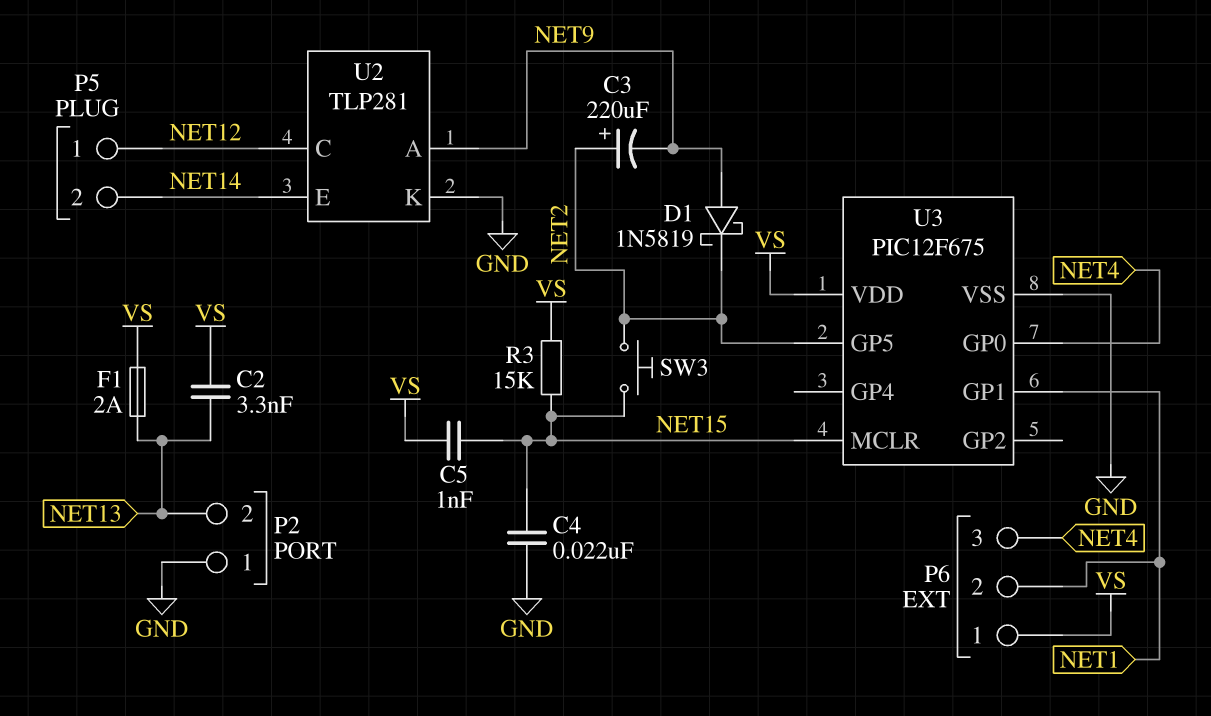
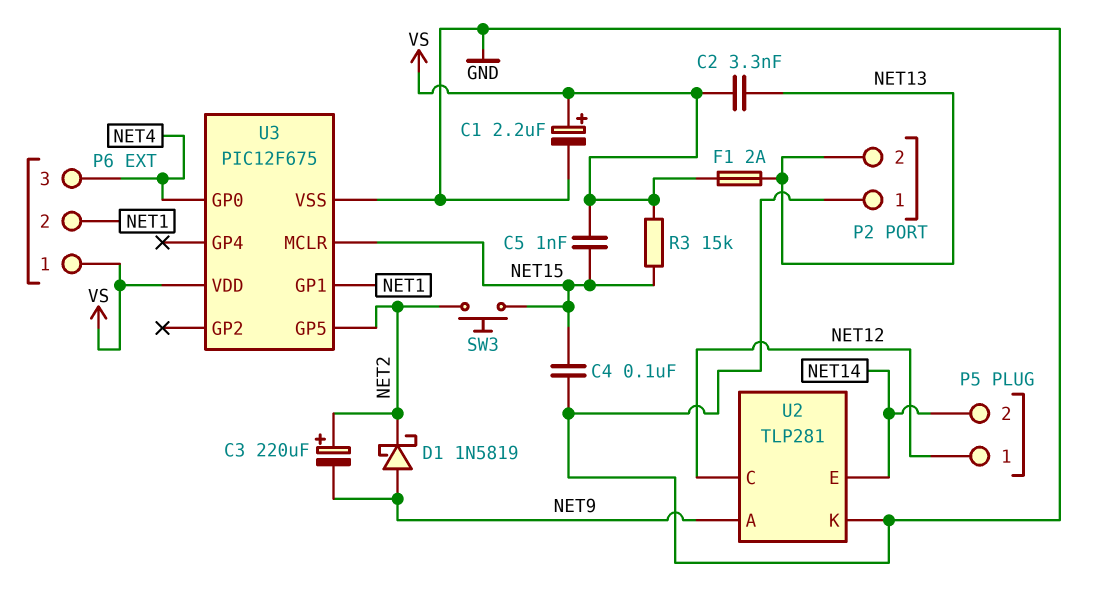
C1: none -> 2.2uF (plus VS, minus GND)
C4: 22nF (GND, NET15) -> 100nF (GND, NET15)

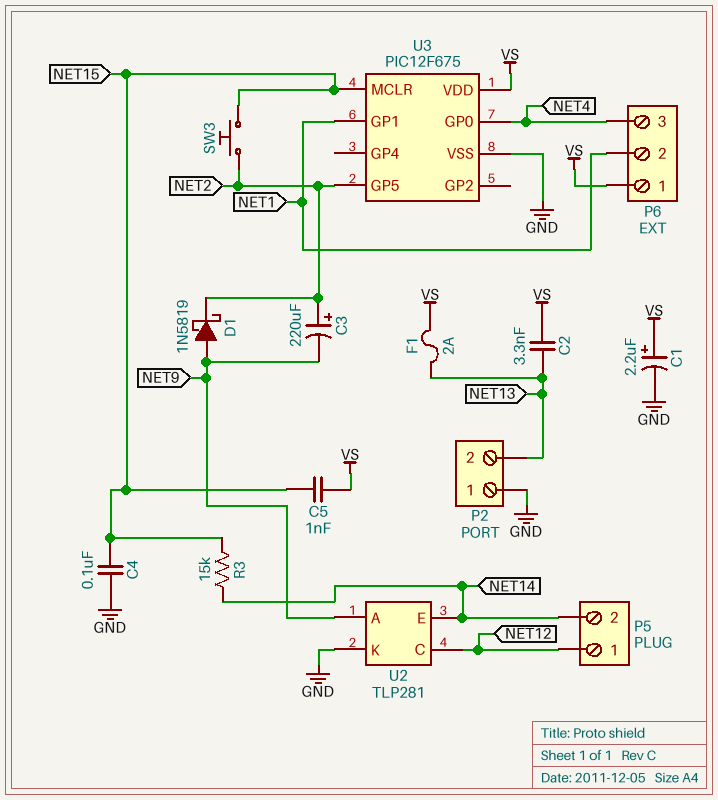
R3: 15k (NET15, VS) -> 15k (NET14, NET15)

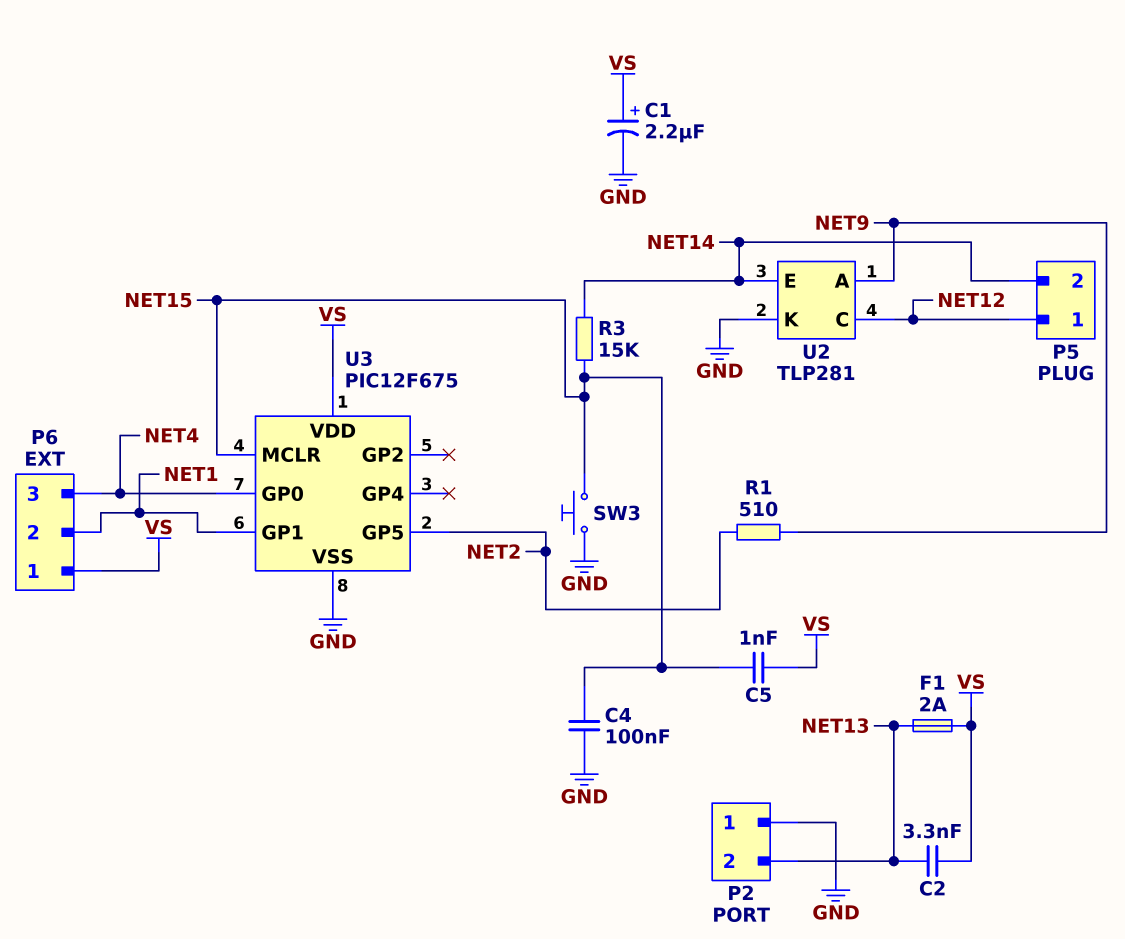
C3: 220uF (plus NET2, minus NET9) -> none
D1: schottky 1N5819 (A NET9, K NET2) -> none
R1: none -> 510 (NET2, NET9)
SW3: button (NET2, NET15) -> button (GND, NET15)

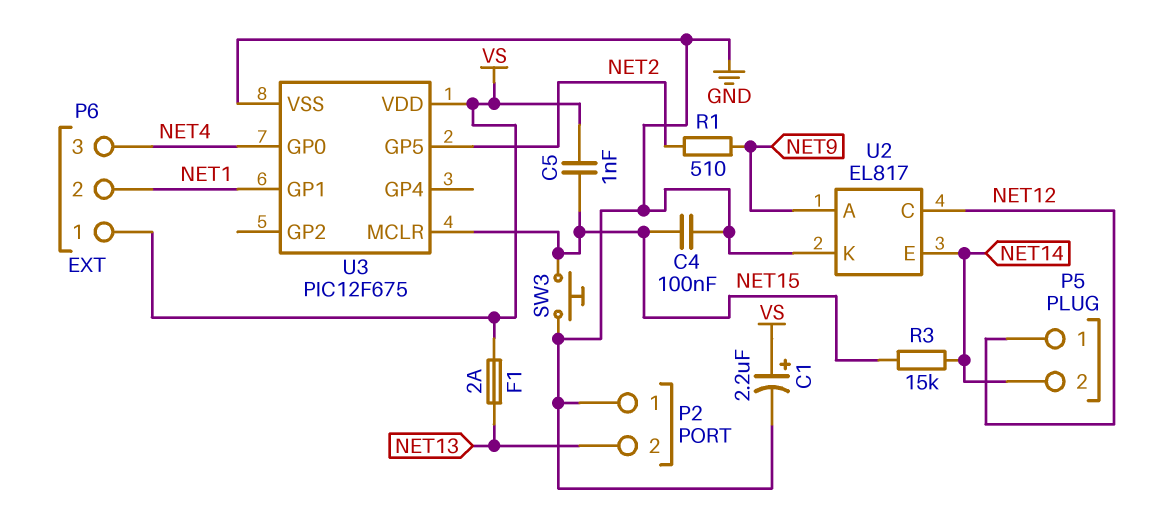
C2: 3.3nF (NET13, VS) -> none
U2: TLP281 -> EL817

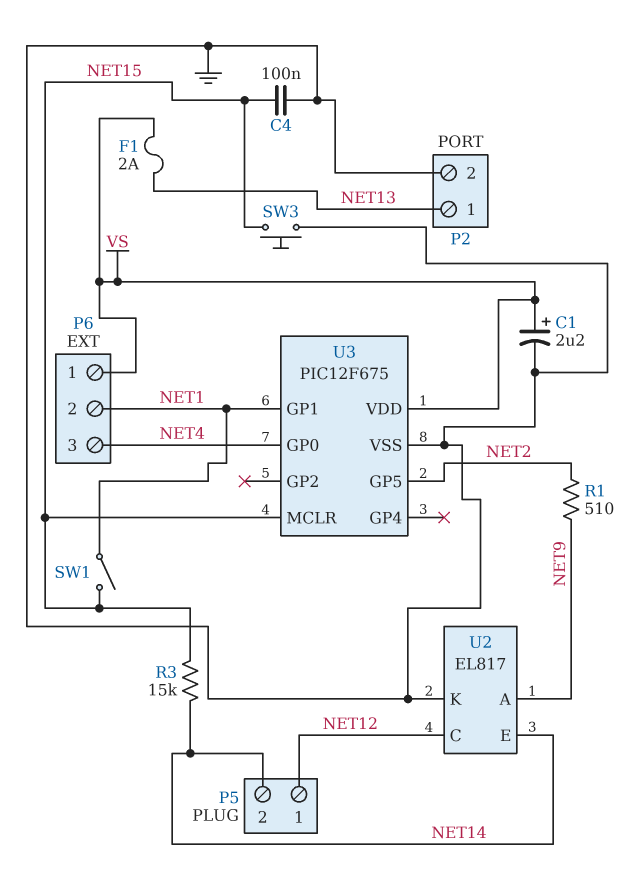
C5: 1nF (NET15, VS) -> none
P2 pin 1: GND -> NET13
P2 pin 2: NET13 -> GND
SW1: none -> switch (NET1, NET15)

